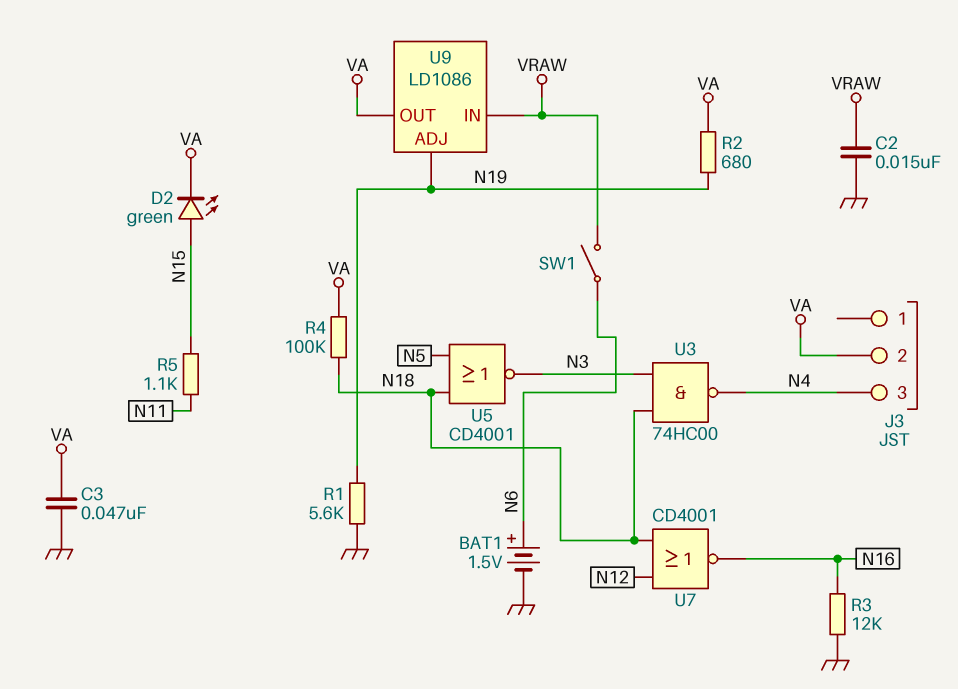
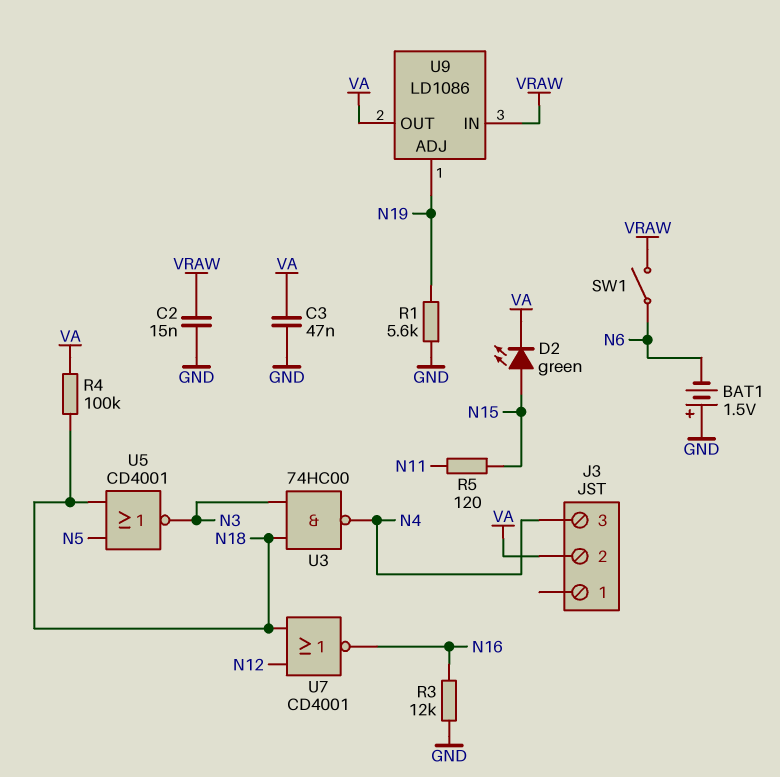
BAT1: 1.5V (plus N6, minus GND) -> 1.5V (plus GND, minus N6)
R2: 680 (N19, VA) -> none
R5: 1.1k (N11, N15) -> 120 (N11, N15)

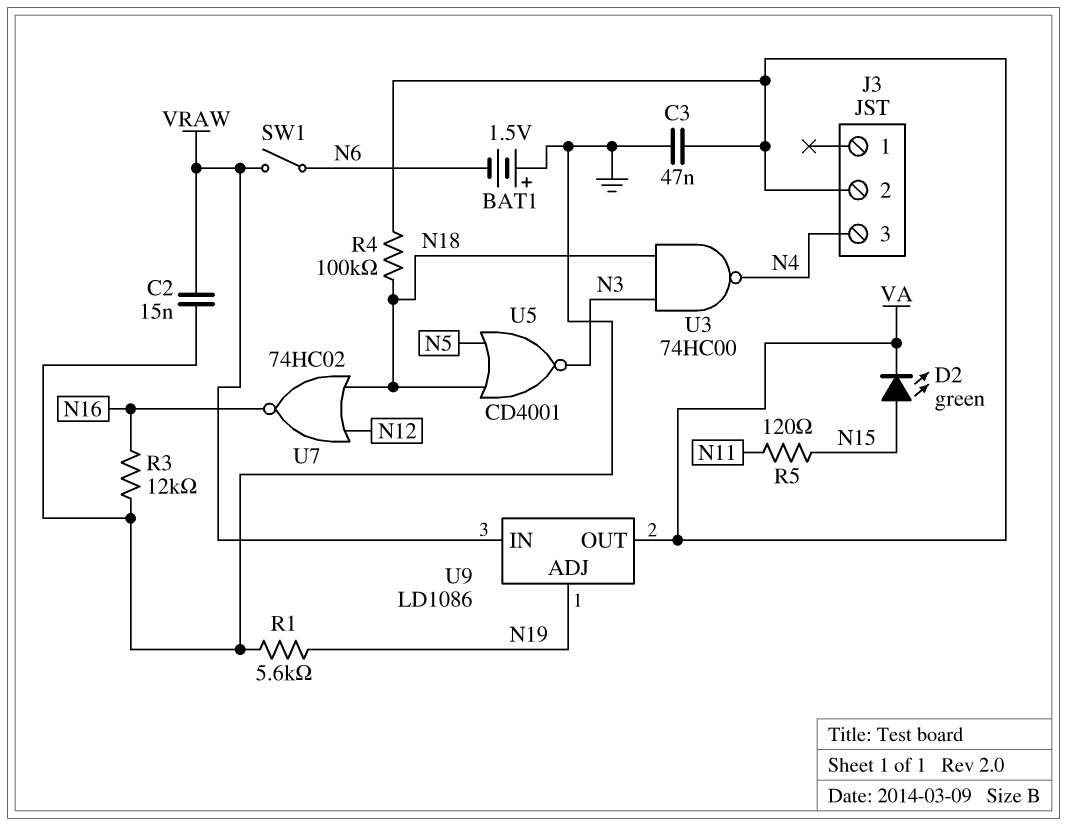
U7: NOR CD4001 (in N12, in N18, out N16) -> NOR 74HC02 (in N12, in N18, out N16)

